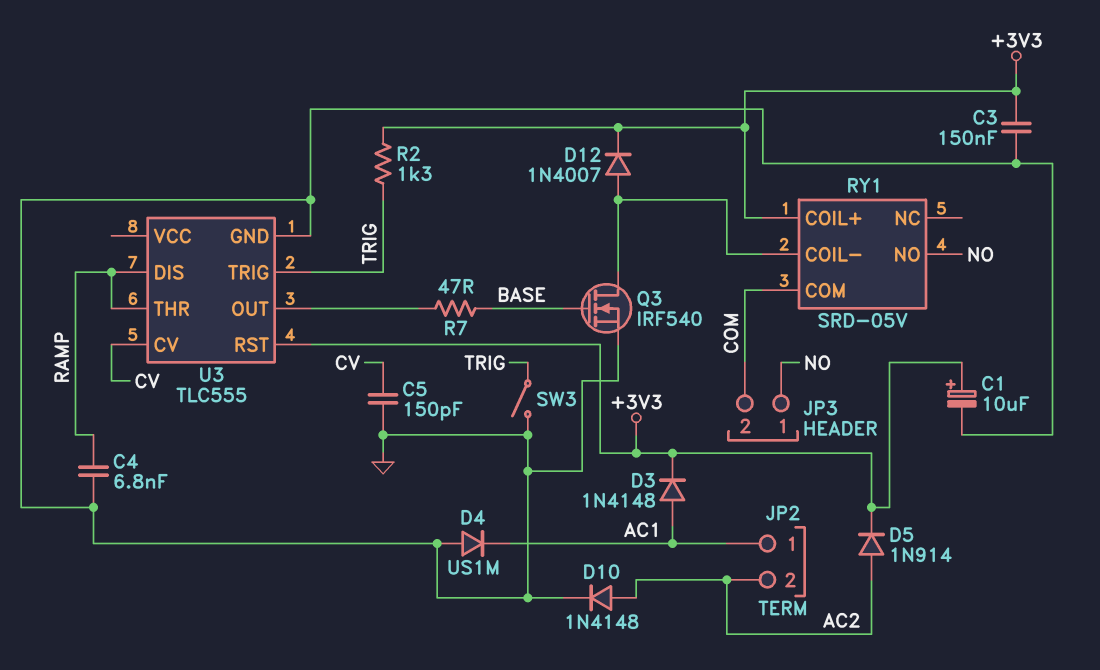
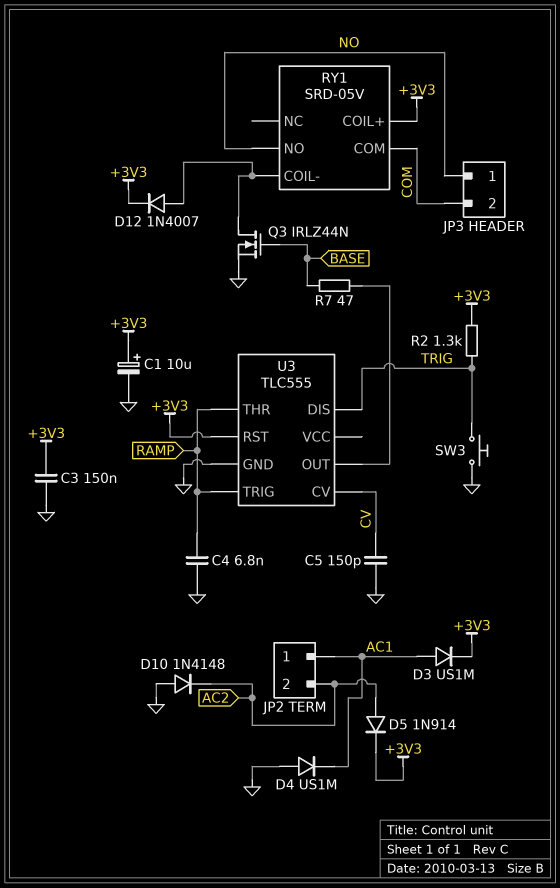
D3: diode 1N4148 (A AC1, K +3V3) -> diode US1M (A AC1, K +3V3)
D10: diode 1N4148 (A AC2, K GND) -> diode 1N4148 (A GND, K AC2)
Q3: NMOS IRF540 (G BASE, D RY1/COIL-, S GND) -> NMOS IRLZ44N (G BASE, D RY1/COIL-, S GND)
SW3: switch (GND, TRIG) -> button (GND, TRIG)
U3 pin DIS: RAMP -> TRIG
U3 pin TRIG: TRIG -> RAMP

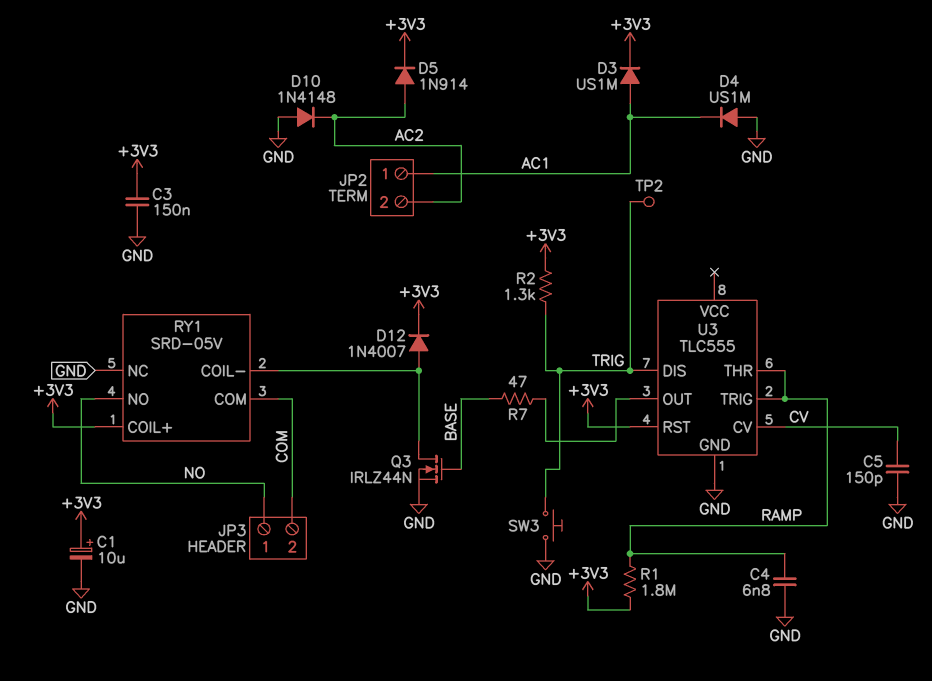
R1: none -> 1.8M (+3V3, RAMP)
RY1 pin NC: none -> GND
TP2: none -> test point (TRIG)

